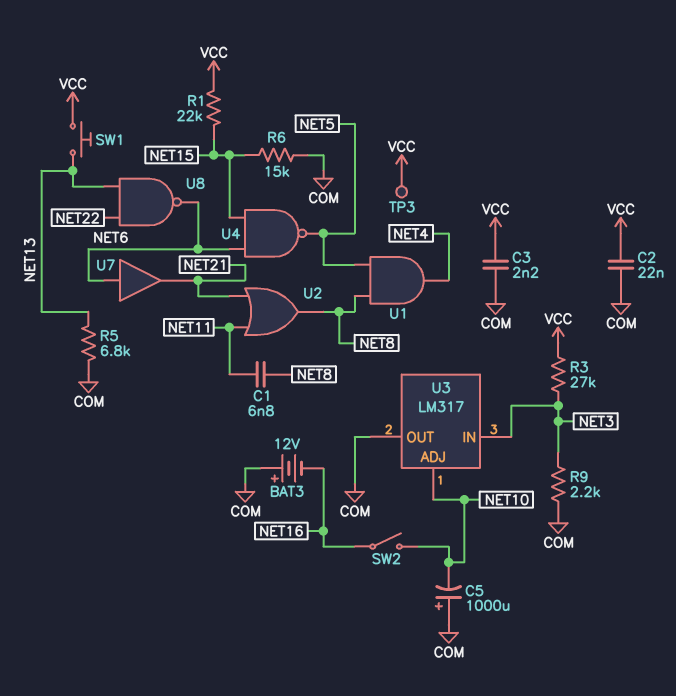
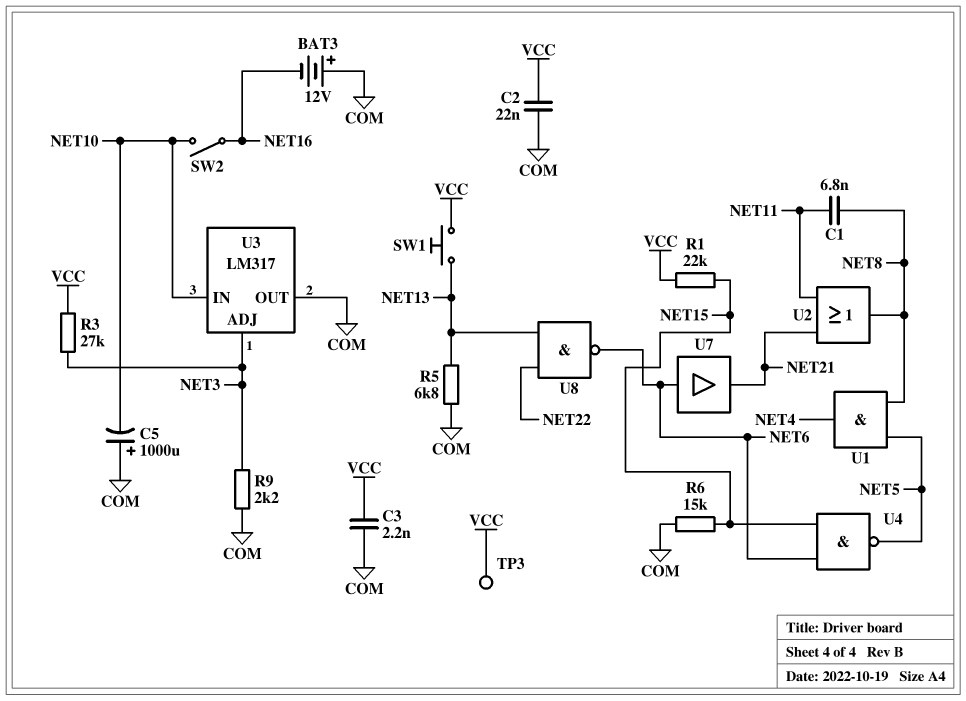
U3 pin ADJ: NET10 -> NET3
U3 pin IN: NET3 -> NET10

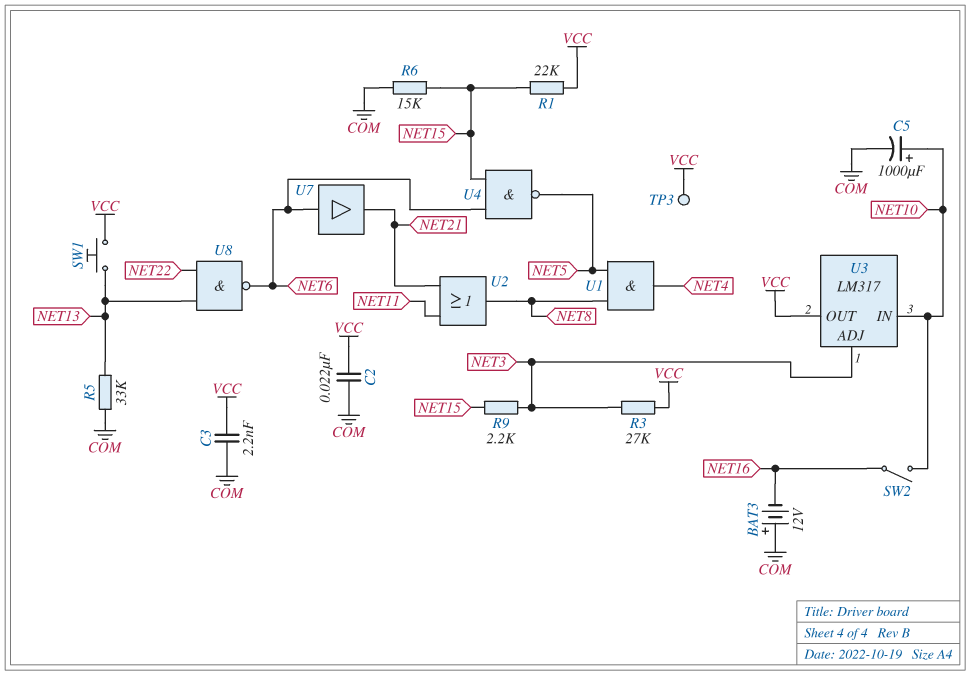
C1: 6.8nF (NET8, NET11) -> none
C5: 1000uF (plus COM, minus NET10) -> 1000uF (plus NET10, minus COM)
R5: 6.8k (COM, NET13) -> 33k (COM, NET13)
R9: 2.2k (COM, NET3) -> 2.2k (NET3, NET15)
U3 pin OUT: COM -> VCC

